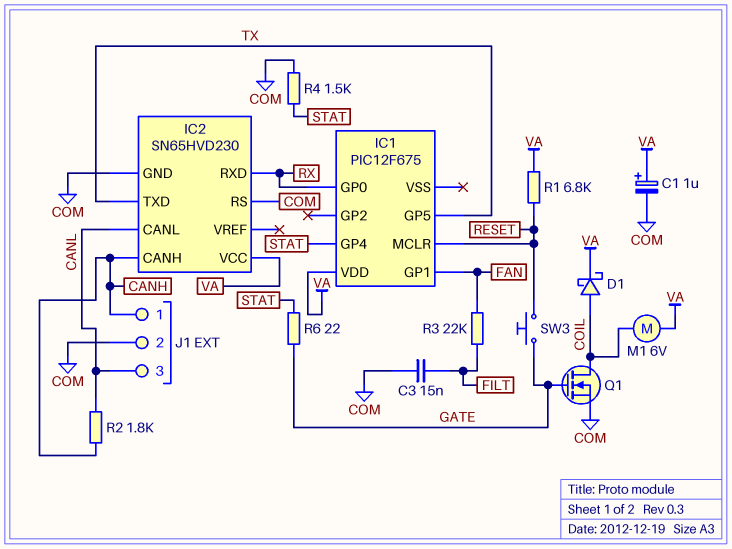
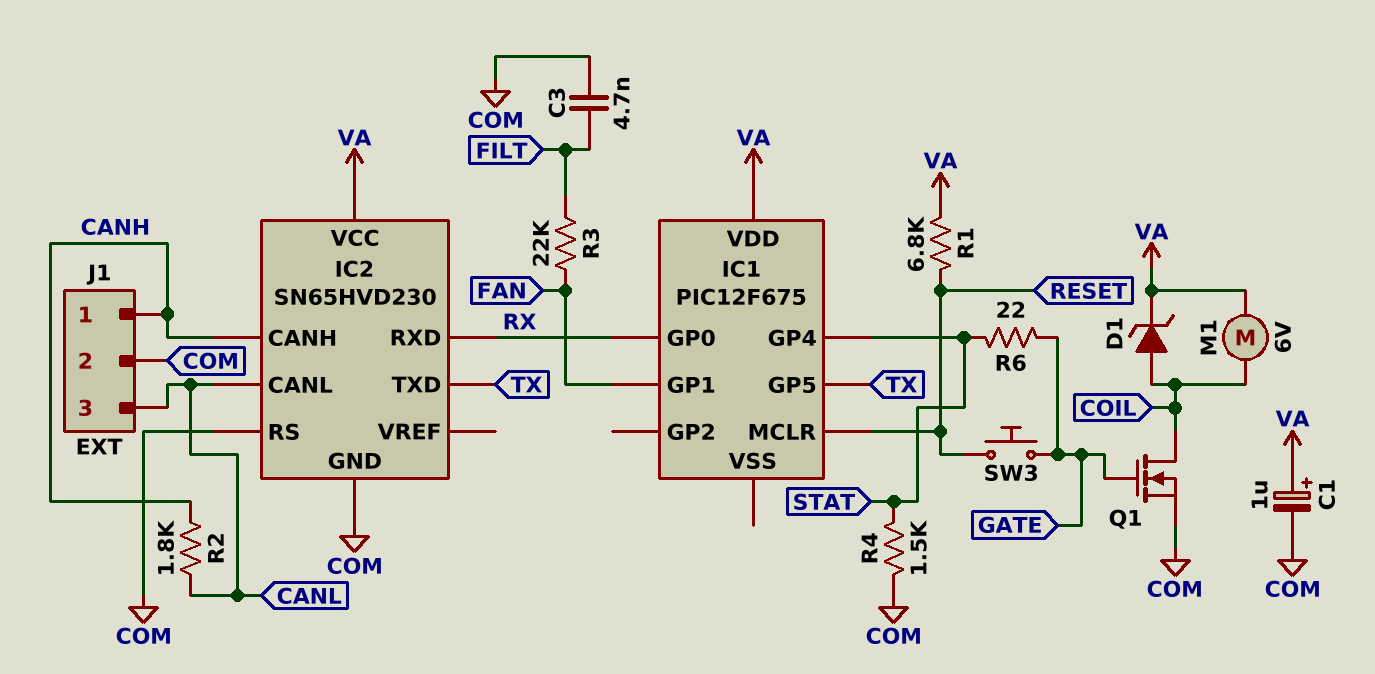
C3: 15nF (COM, FILT) -> 4.7nF (COM, FILT)
D1: schottky (A COIL, K VA) -> zener (A COIL, K VA)

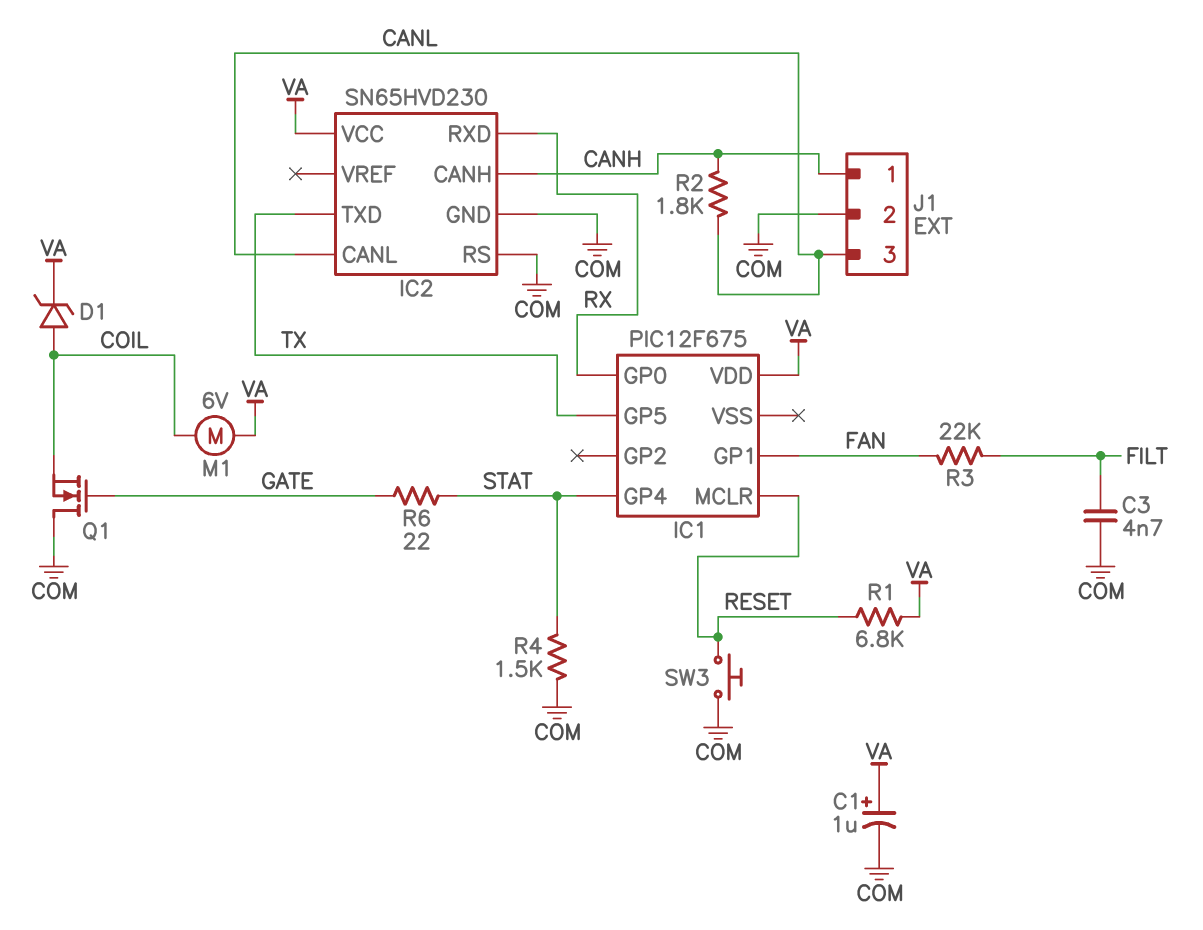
Q1: NMOS (G GATE, D COIL, S COM) -> NMOS (G GATE, D COM, S COIL)
SW3: button (GATE, RESET) -> button (COM, RESET)

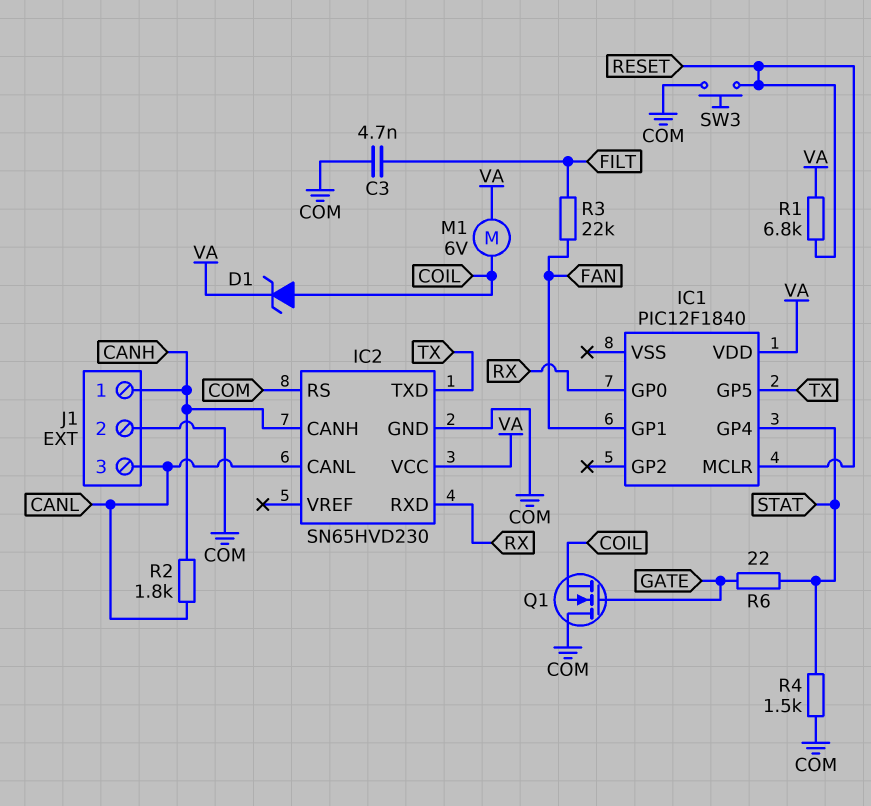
C1: 1uF (plus VA, minus COM) -> none
IC1: PIC12F675 -> PIC12F1840

